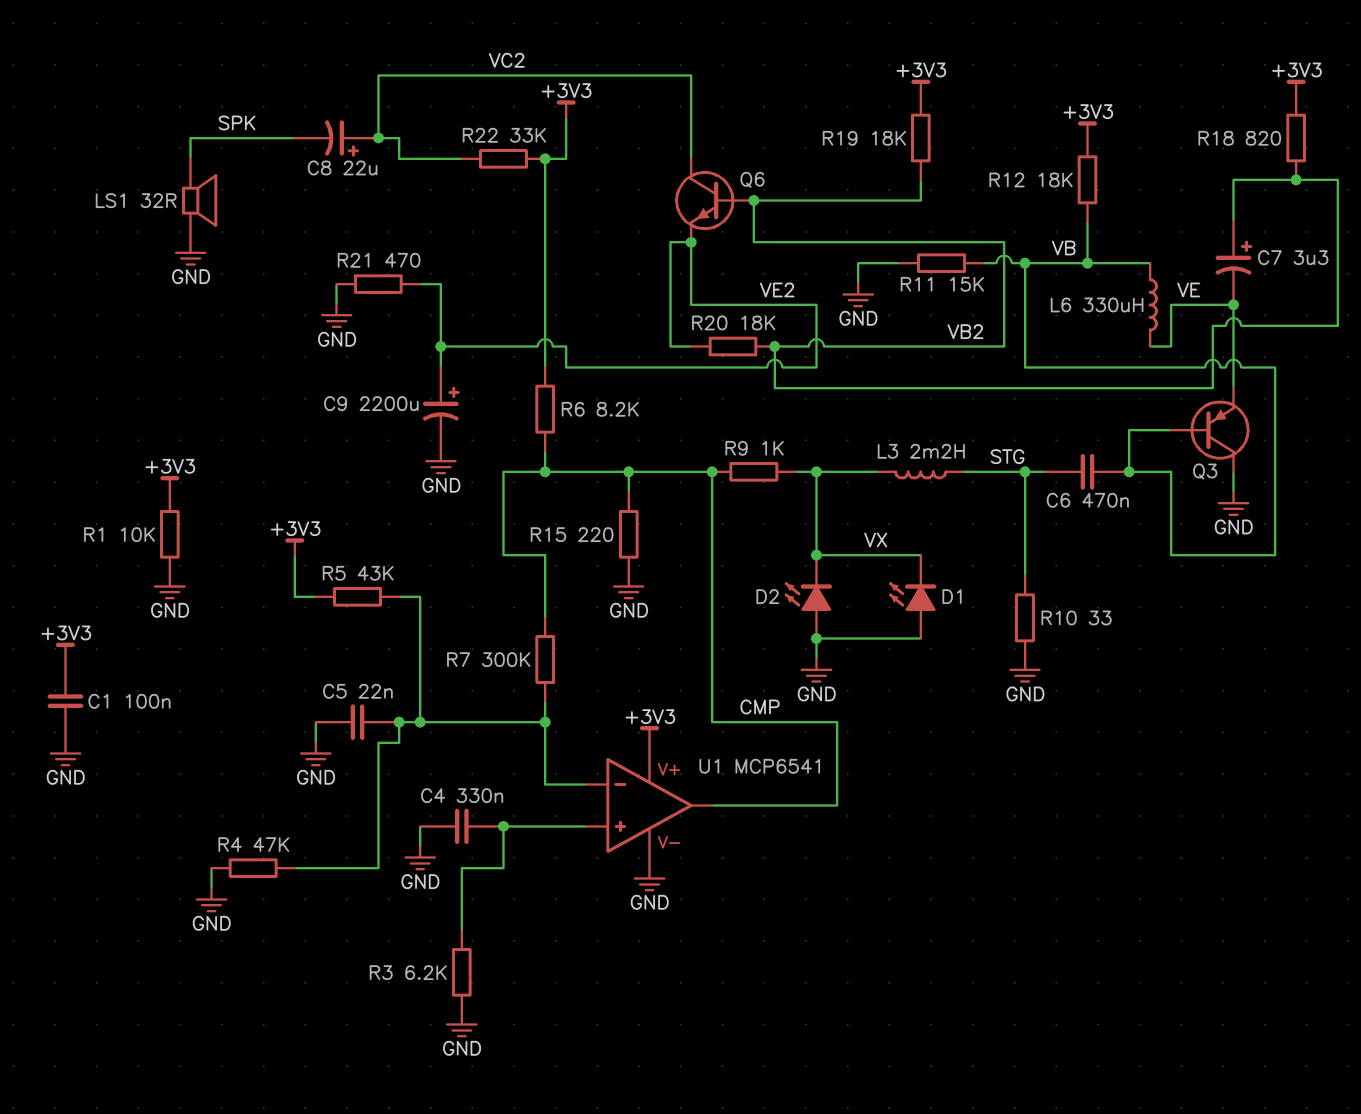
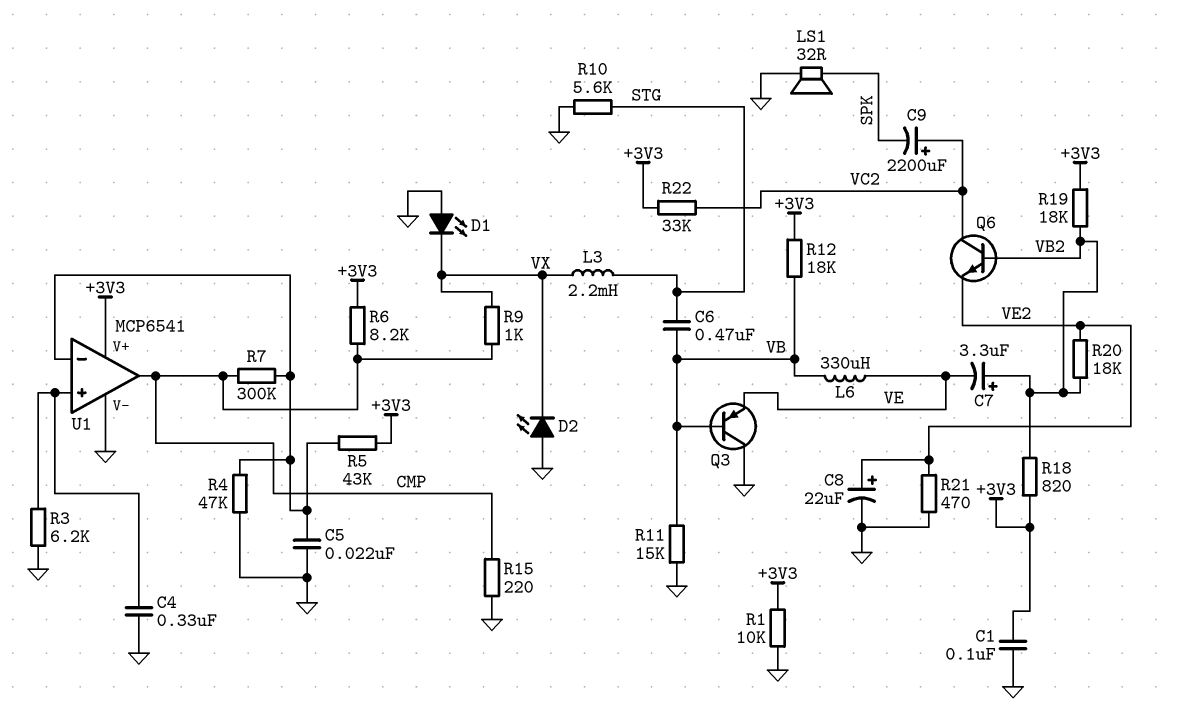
C8: 22uF (plus VC2, minus SPK) -> 22uF (plus VE2, minus GND)
C9: 2200uF (plus VE2, minus GND) -> 2200uF (plus VC2, minus SPK)
R10: 33 (GND, STG) -> 5.6k (GND, STG)

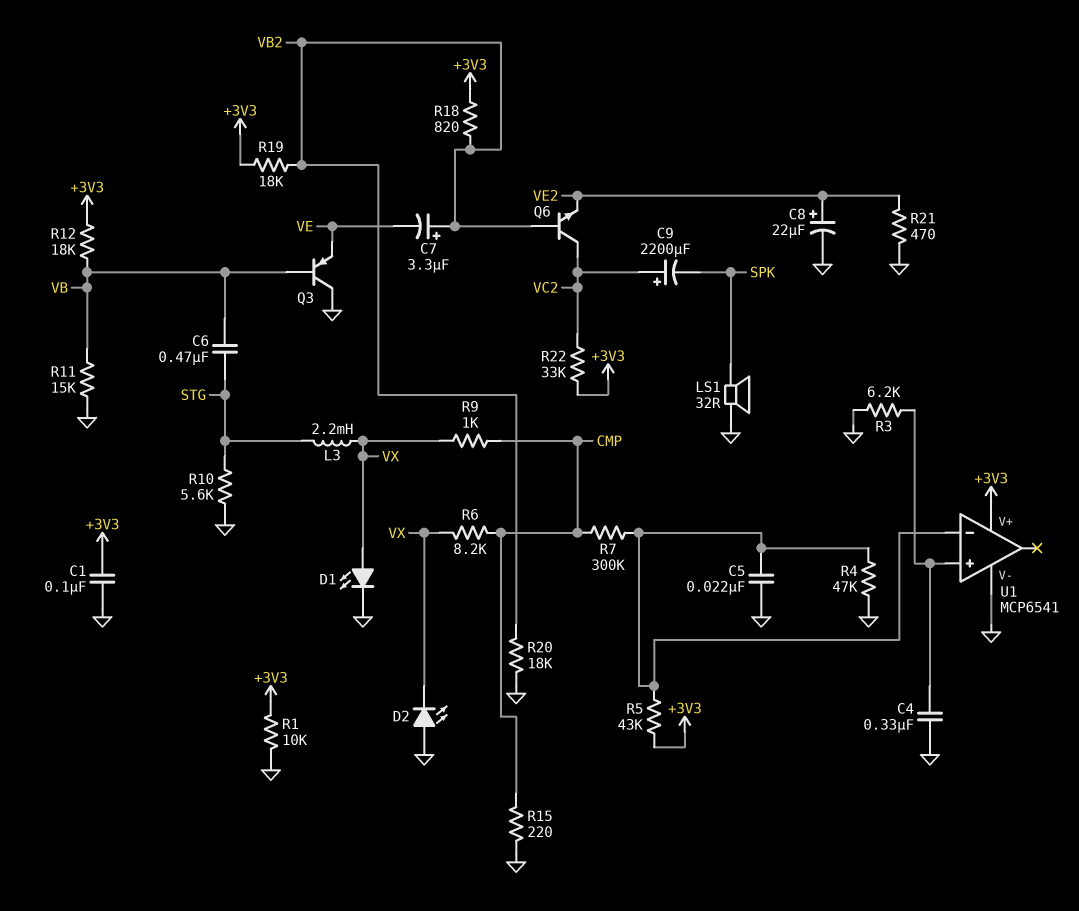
D1: LED (A GND, K VX) -> LED (A VX, K GND)
L6: 330uH (VB, VE) -> none
R6: 8.2k (+3V3, CMP) -> 8.2k (CMP, VX)
R20: 18k (VB2, VE2) -> 18k (GND, VB2)
U1 pin out: CMP -> none

